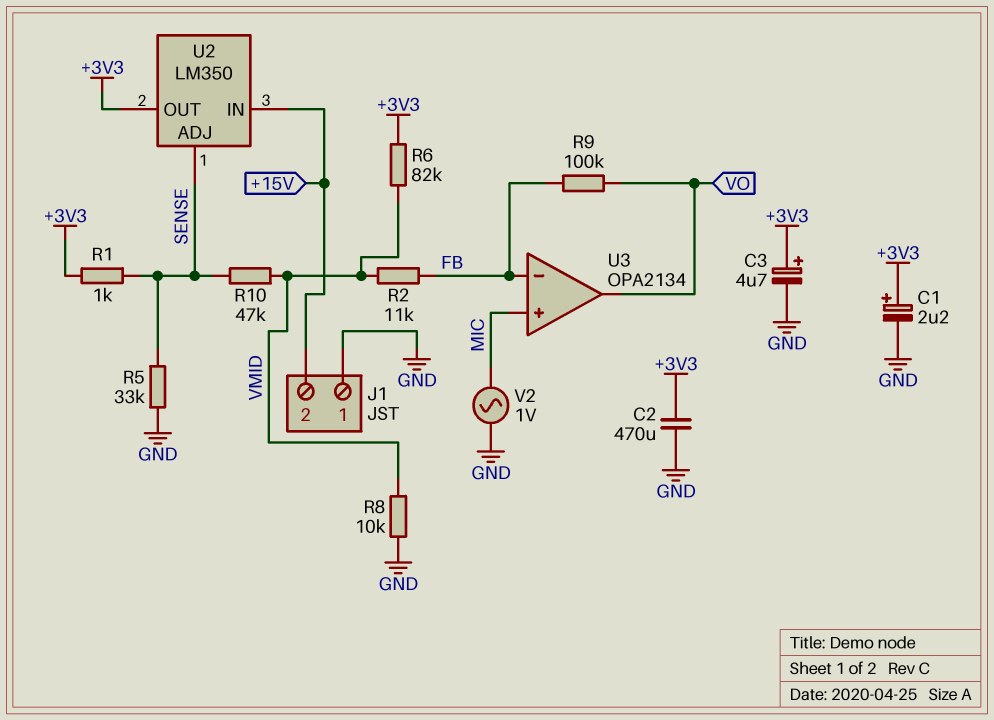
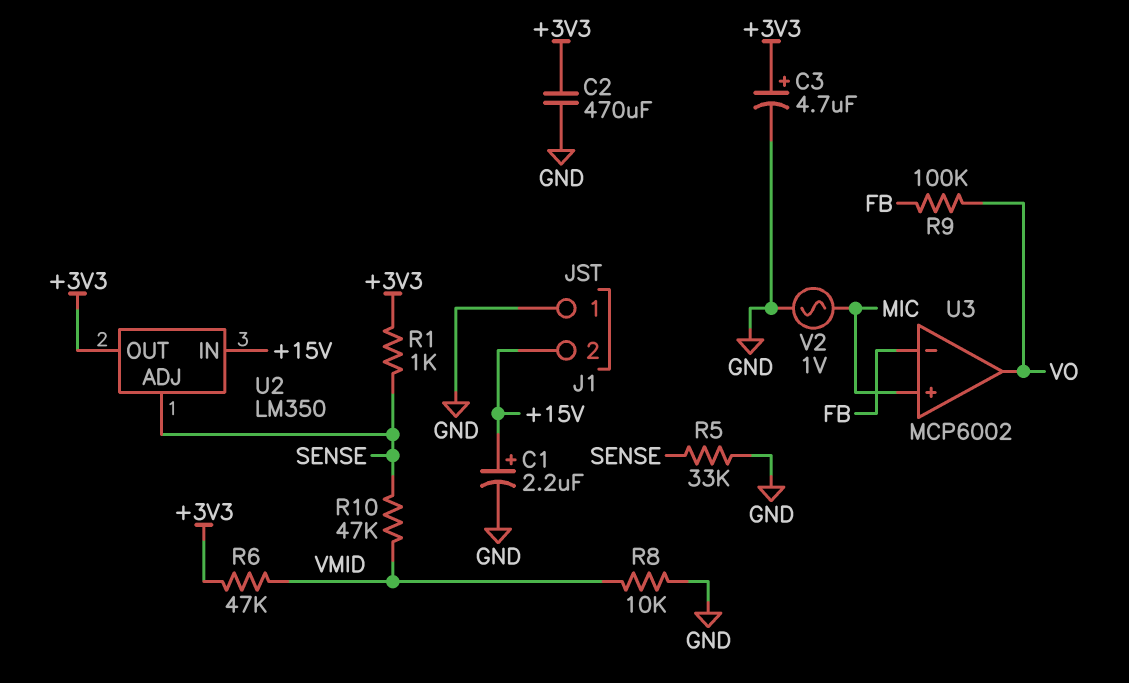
C1: 2.2uF (plus +3V3, minus GND) -> 2.2uF (plus +15V, minus GND)
R2: 11k (FB, VMID) -> none
R6: 82k (+3V3, VMID) -> 47k (+3V3, VMID)
U3: OPA2134 -> MCP6002

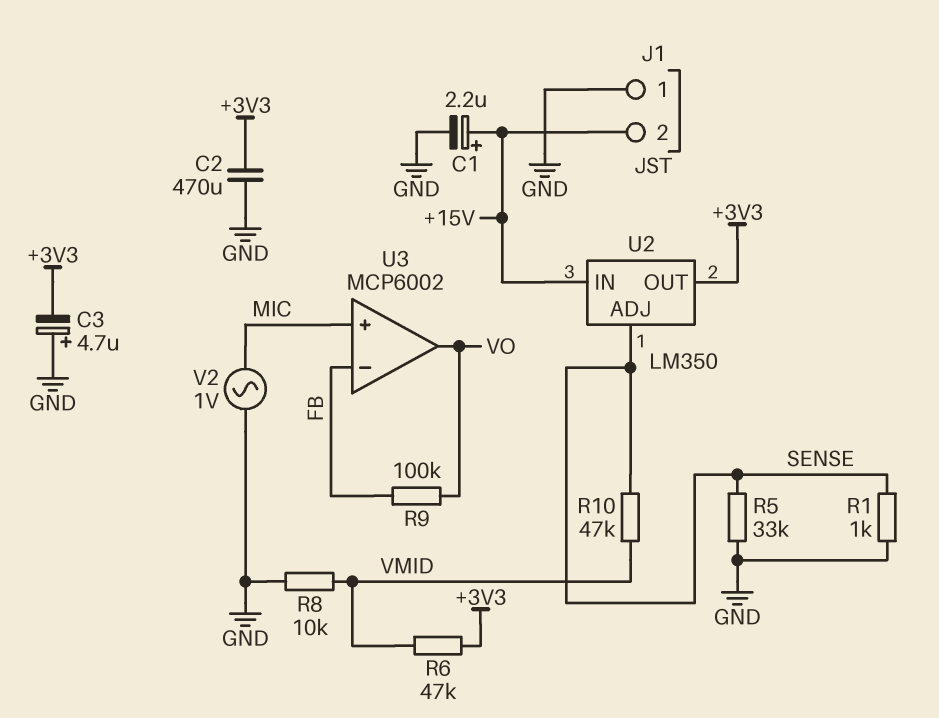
C3: 4.7uF (plus +3V3, minus GND) -> 4.7uF (plus GND, minus +3V3)
R1: 1k (+3V3, SENSE) -> 1k (GND, SENSE)

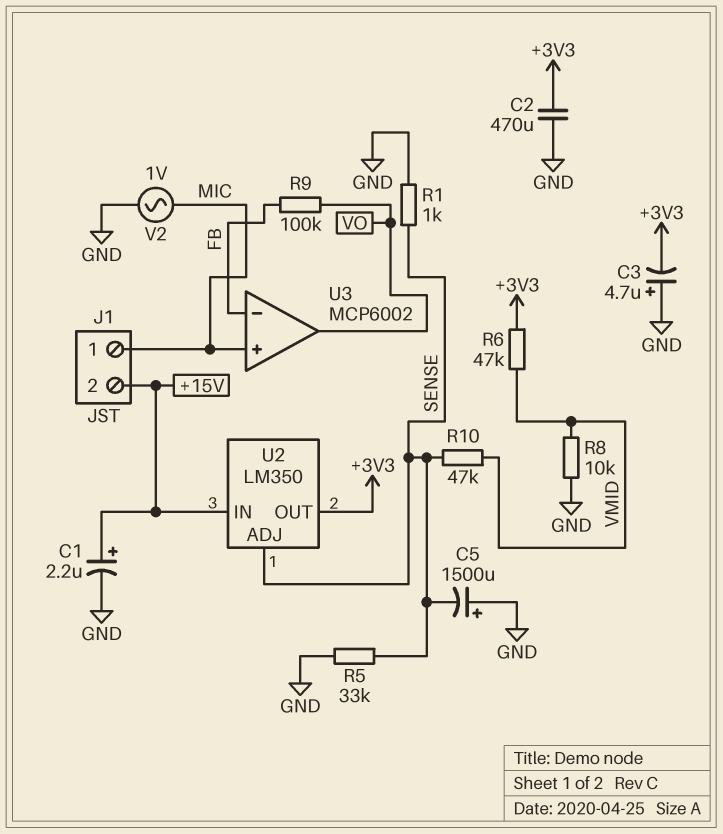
C5: none -> 1500uF (plus GND, minus SENSE)
J1 pin 1: GND -> MIC

